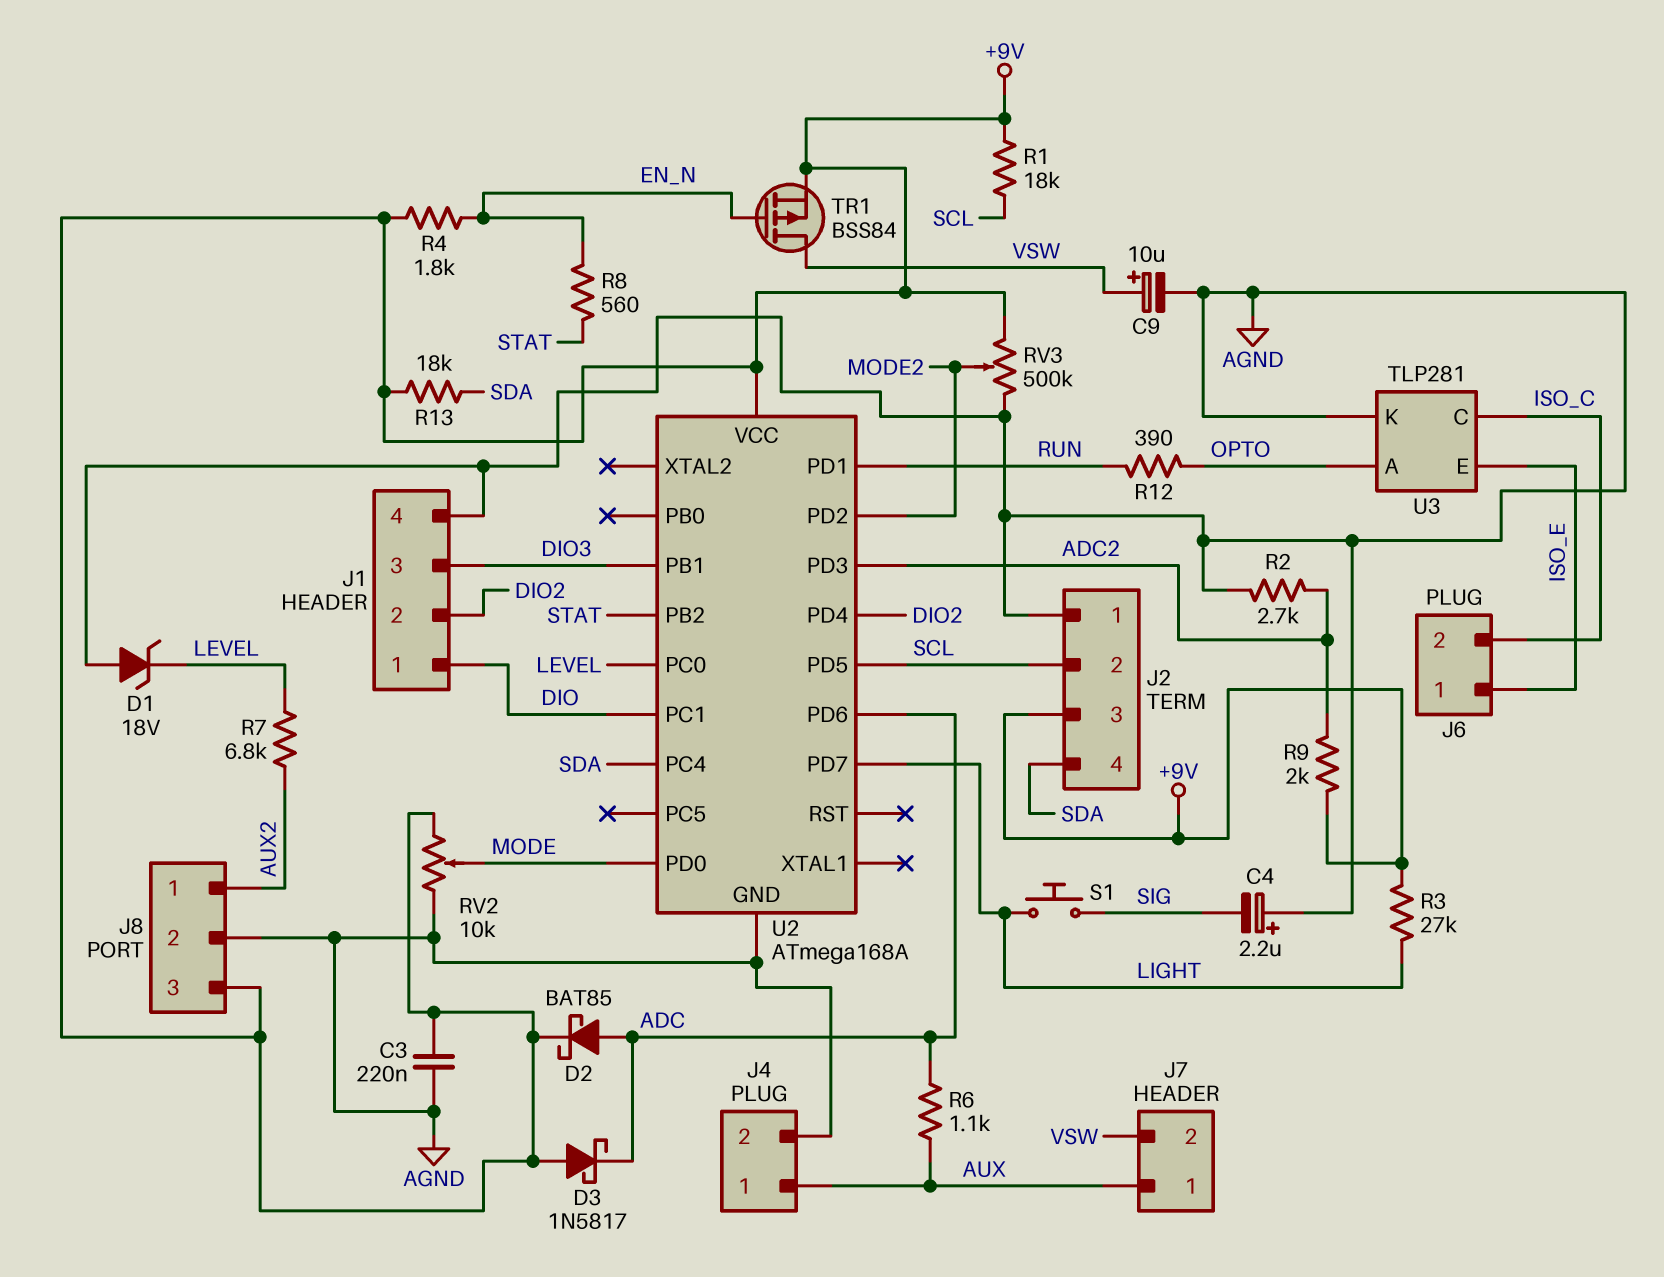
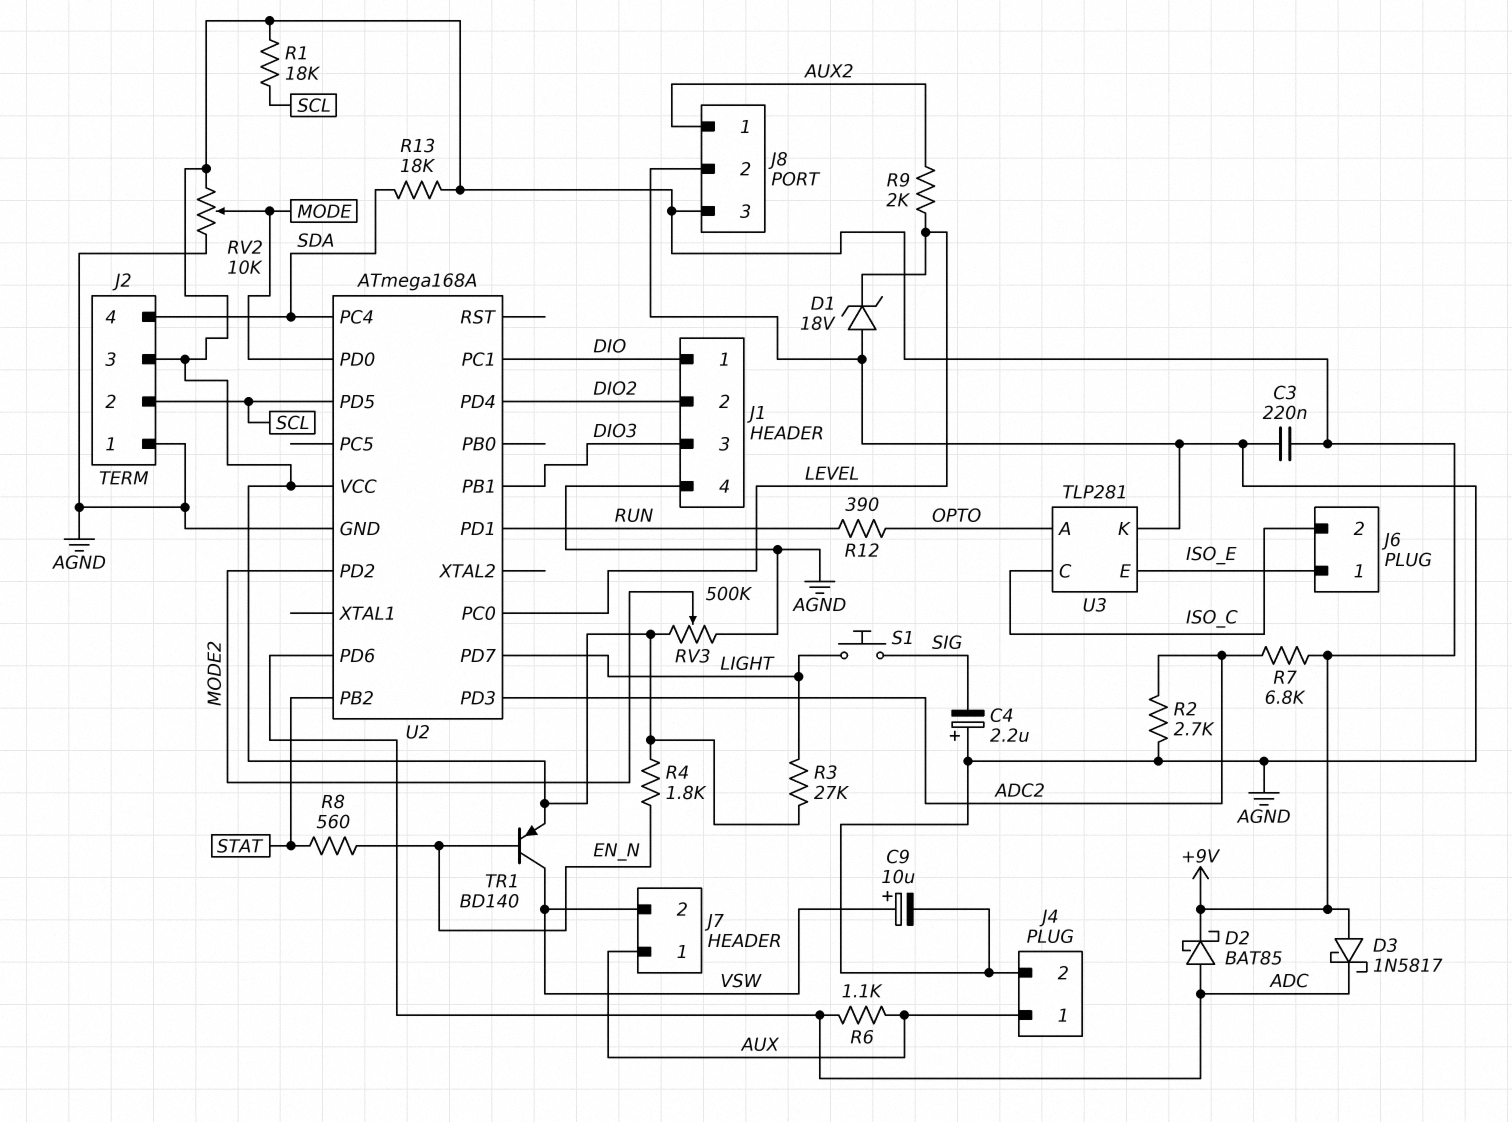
R7: 6.8k (AUX2, LEVEL) -> 6.8k (+9V, ADC2)
R9: 2k (+9V, ADC2) -> 2k (AUX2, LEVEL)
TR1: PMOS BSS84 (G EN_N, D VSW, S +9V) -> PNP BD140 (B EN_N, C VSW, E +9V)

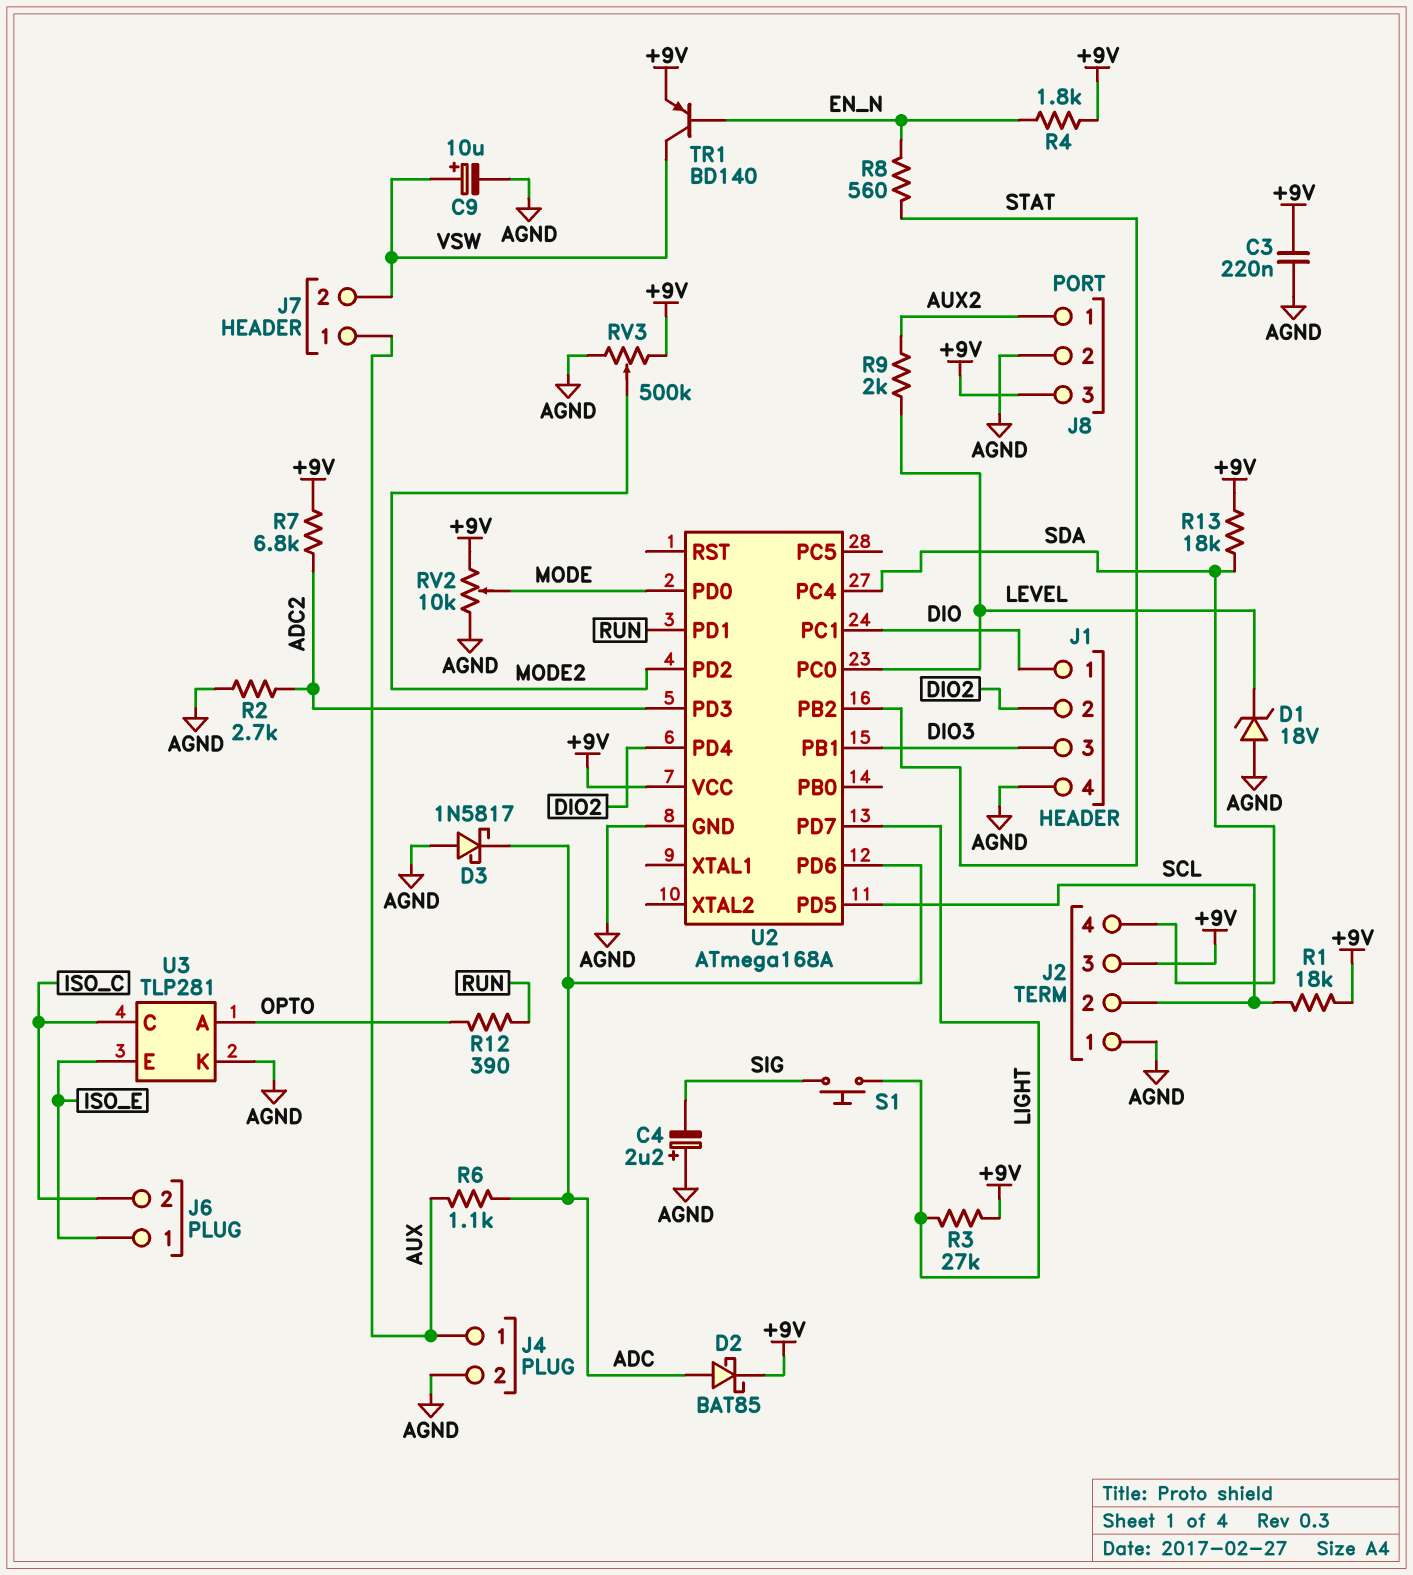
D3: schottky 1N5817 (A +9V, K ADC) -> schottky 1N5817 (A AGND, K ADC)

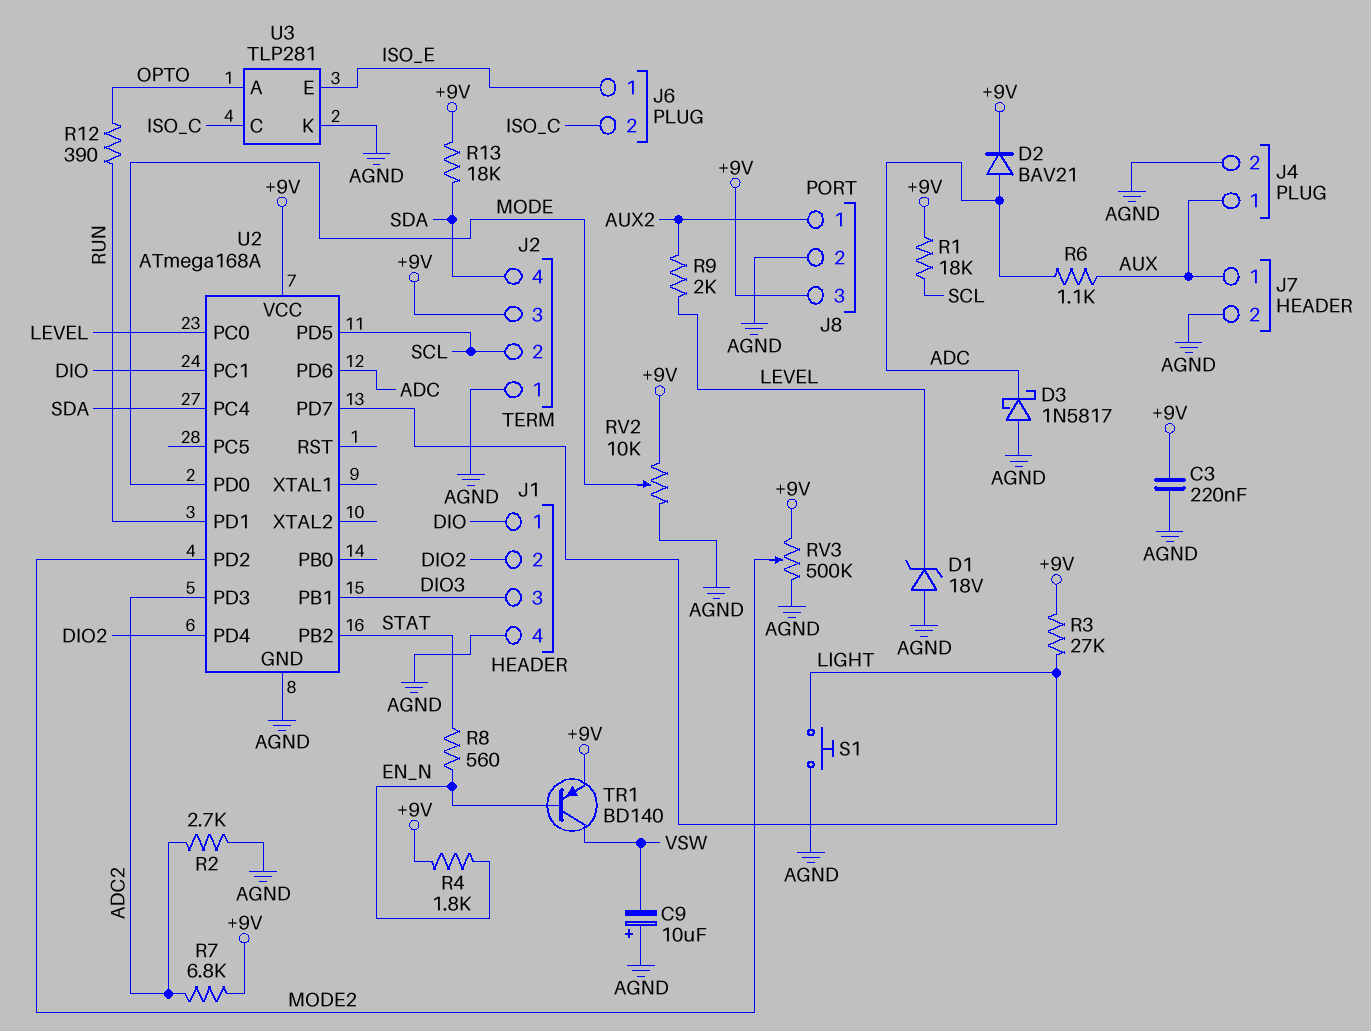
C4: 2.2uF (plus AGND, minus SIG) -> none
C9: 10uF (plus VSW, minus AGND) -> 10uF (plus AGND, minus VSW)
D2: schottky BAT85 (A ADC, K +9V) -> diode BAV21 (A ADC, K +9V)
J7 pin 2: VSW -> AGND
S1: button (LIGHT, SIG) -> button (AGND, LIGHT)

